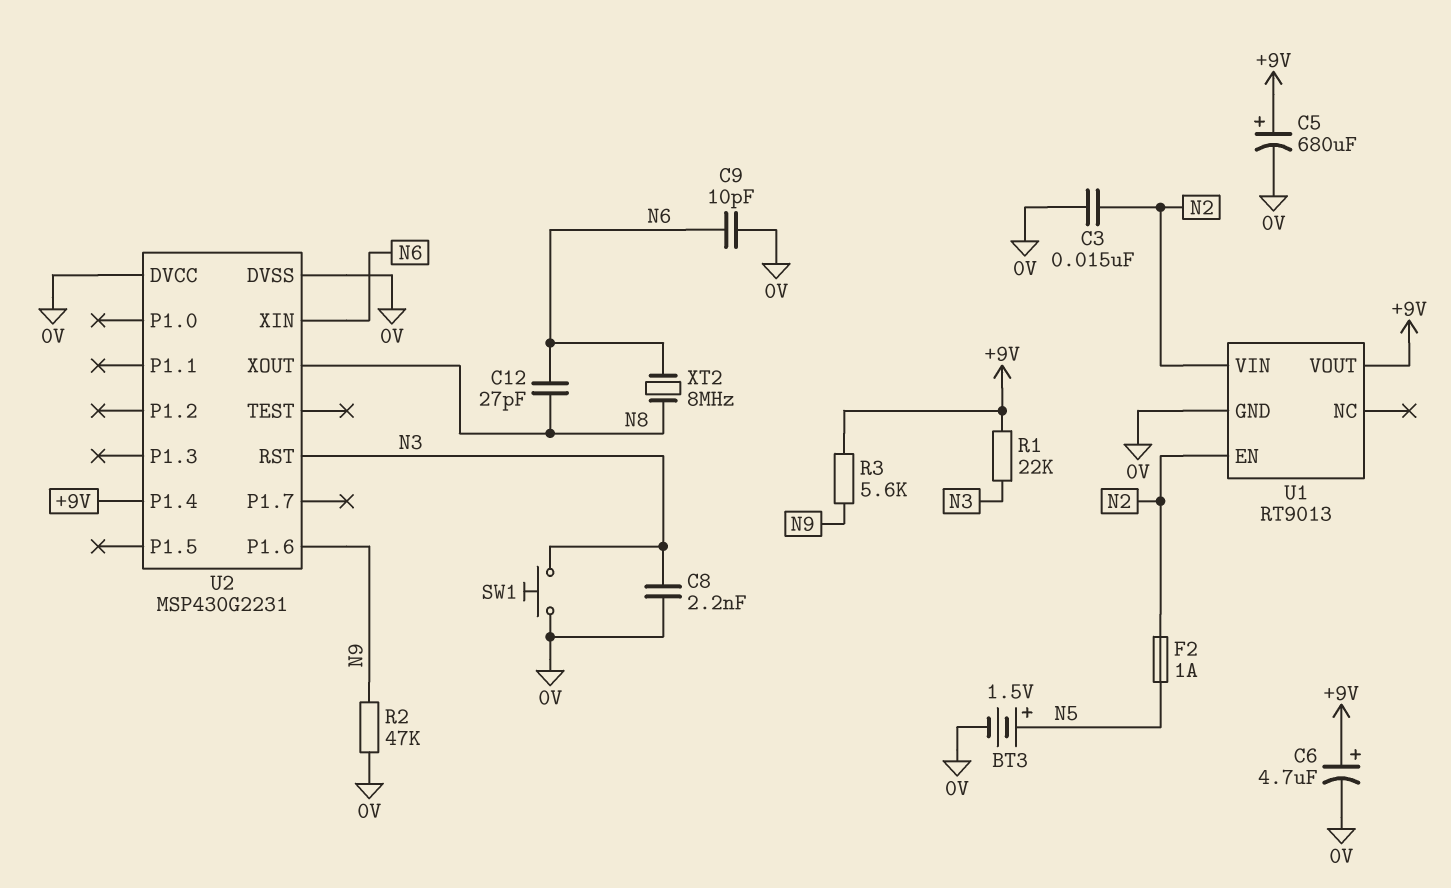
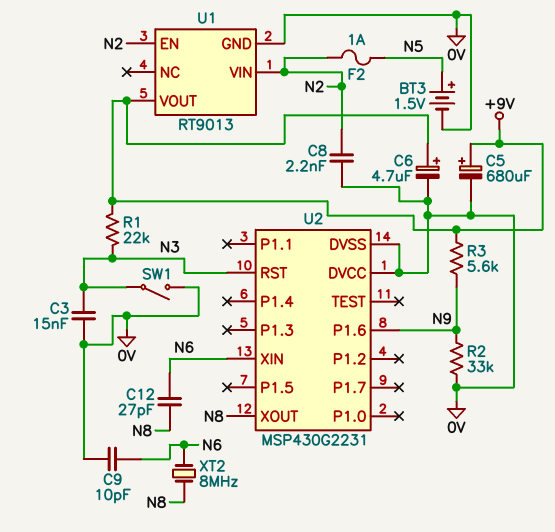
C3: 15nF (0V, N2) -> 15nF (0V, N3)
C8: 2.2nF (0V, N3) -> 2.2nF (0V, N2)
R2: 47k (0V, N9) -> 33k (0V, N9)
SW1: button (0V, N3) -> switch (0V, N3)
U2 pin P1.4: +9V -> none

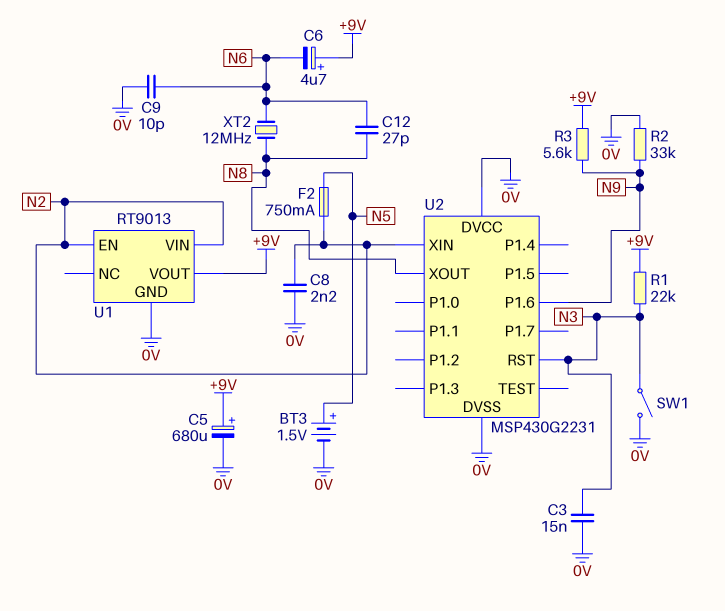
C6: 4.7uF (plus +9V, minus 0V) -> 4.7uF (plus +9V, minus N6)
F2: 1A (N2, N5) -> 750mA (N2, N5)
U2 pin XIN: N6 -> N2
XT2: 8MHz (N6, N8) -> 12MHz (N6, N8)

